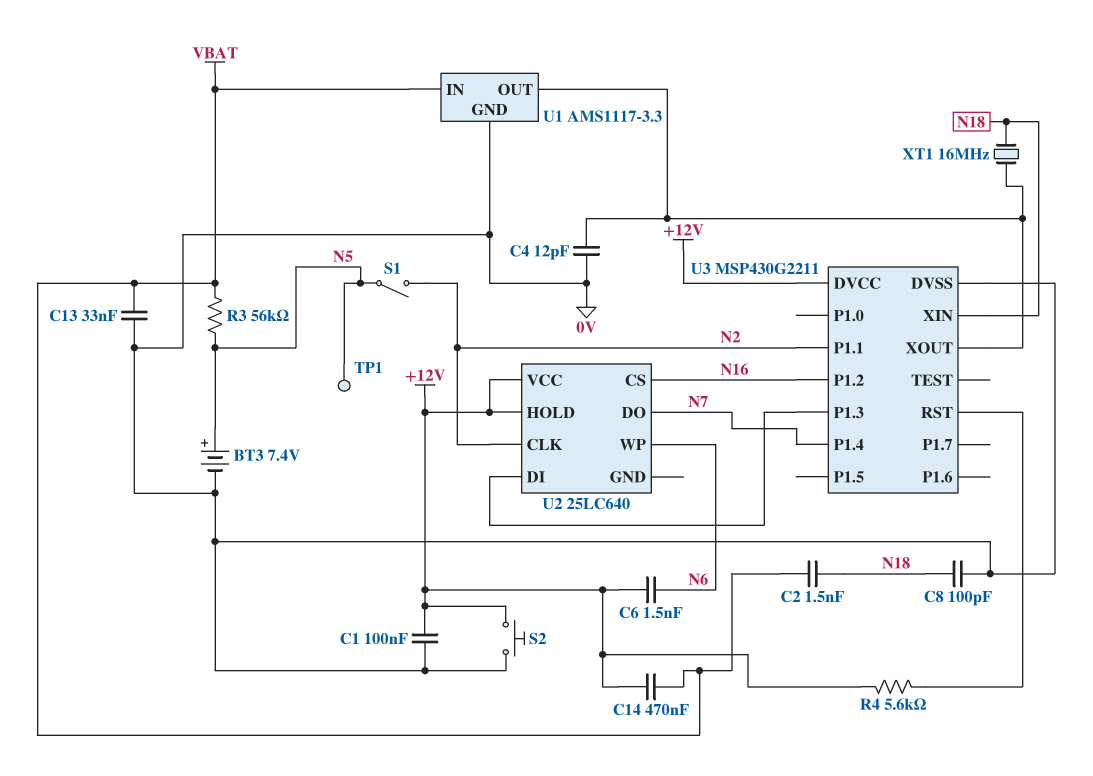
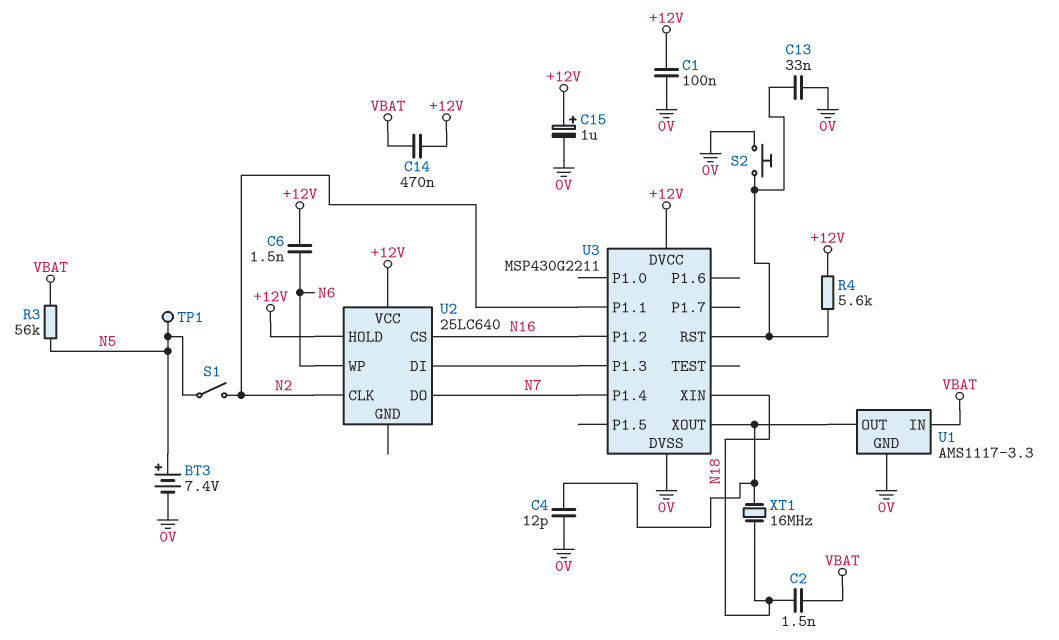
C8: 100pF (0V, N18) -> none
C13: 33nF (0V, VBAT) -> 33nF (0V, U3/RST)
C15: none -> 1uF (plus +12V, minus 0V)
S2: button (+12V, 0V) -> button (0V, U3/RST)

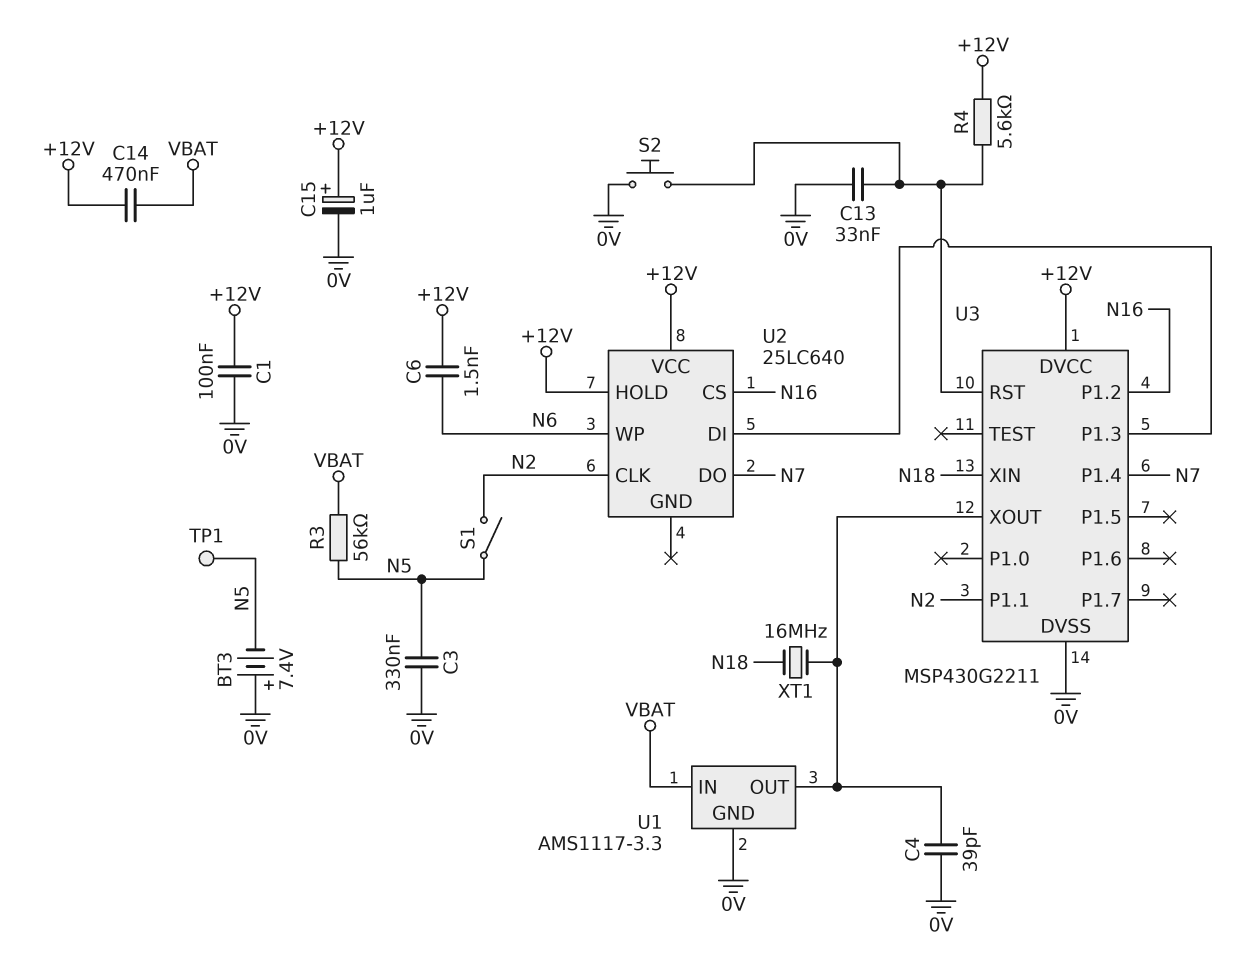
BT3: 7.4V (plus N5, minus 0V) -> 7.4V (plus 0V, minus N5)
C2: 1.5nF (N18, VBAT) -> none
C3: none -> 330nF (0V, N5)
C4: 12pF (0V, U1/OUT) -> 39pF (0V, U1/OUT)

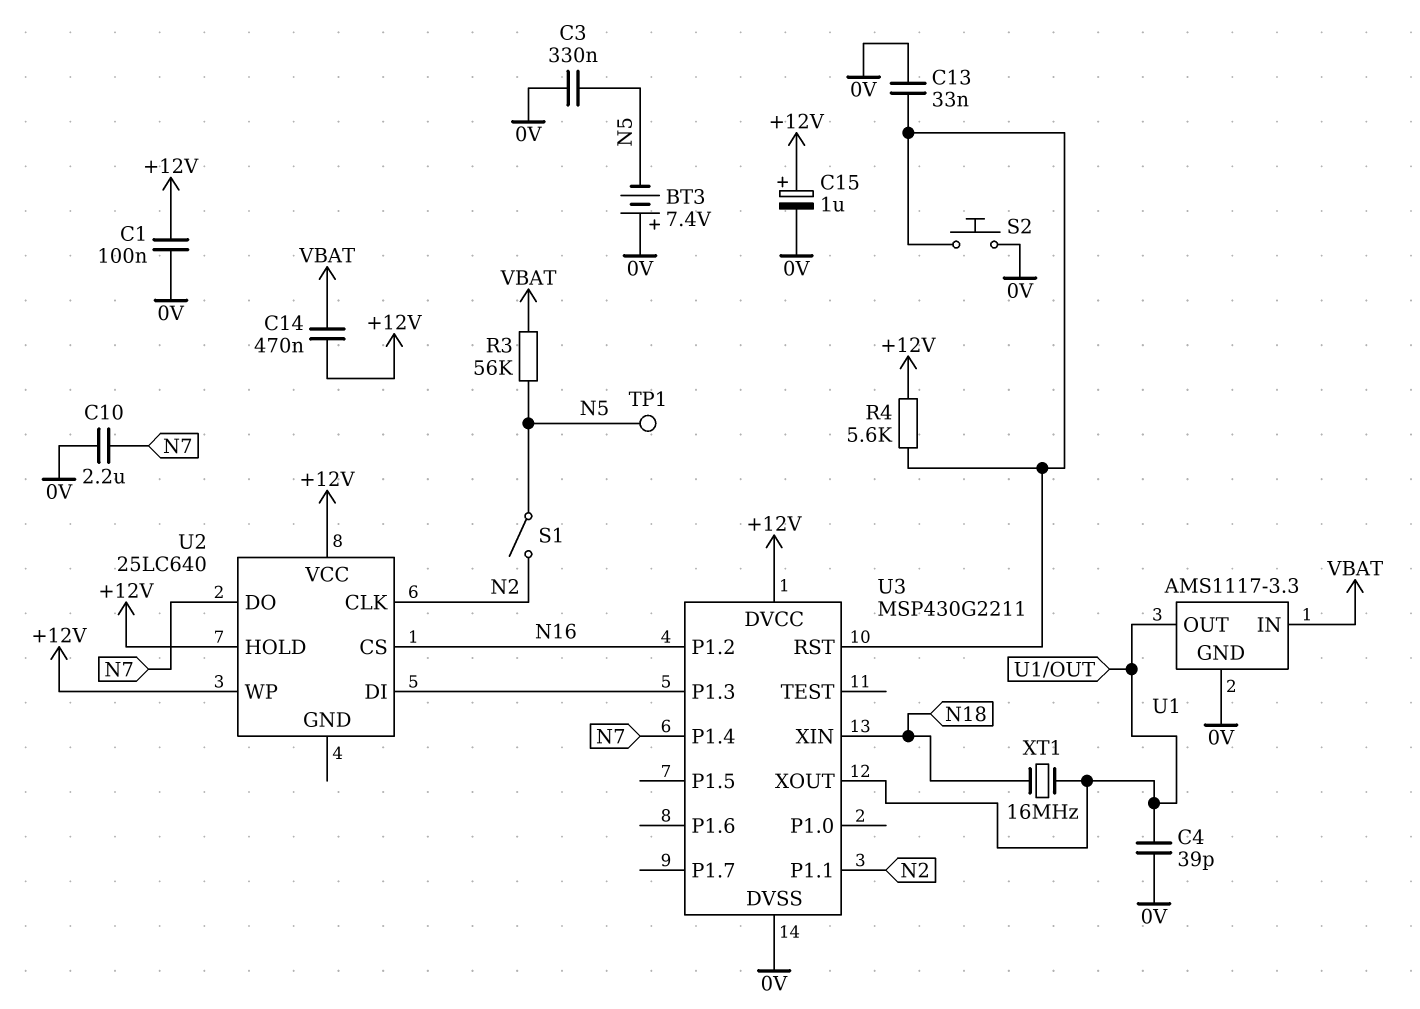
C6: 1.5nF (+12V, N6) -> none
C10: none -> 2.2uF (0V, N7)
U2 pin WP: N6 -> +12V

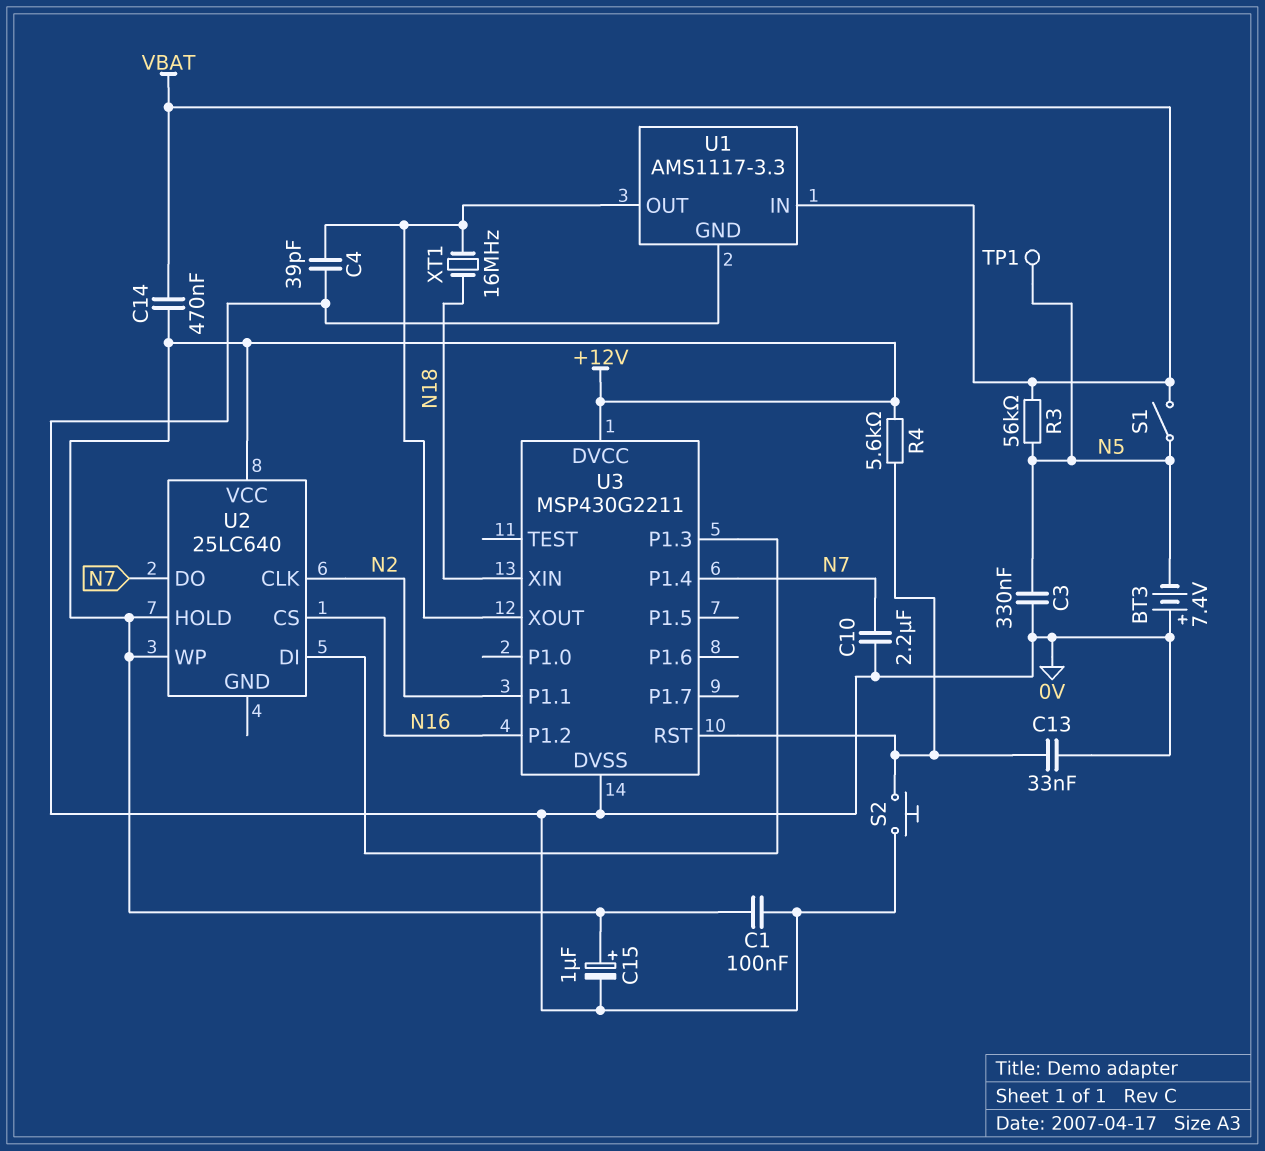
S1: switch (N2, N5) -> switch (N5, VBAT)

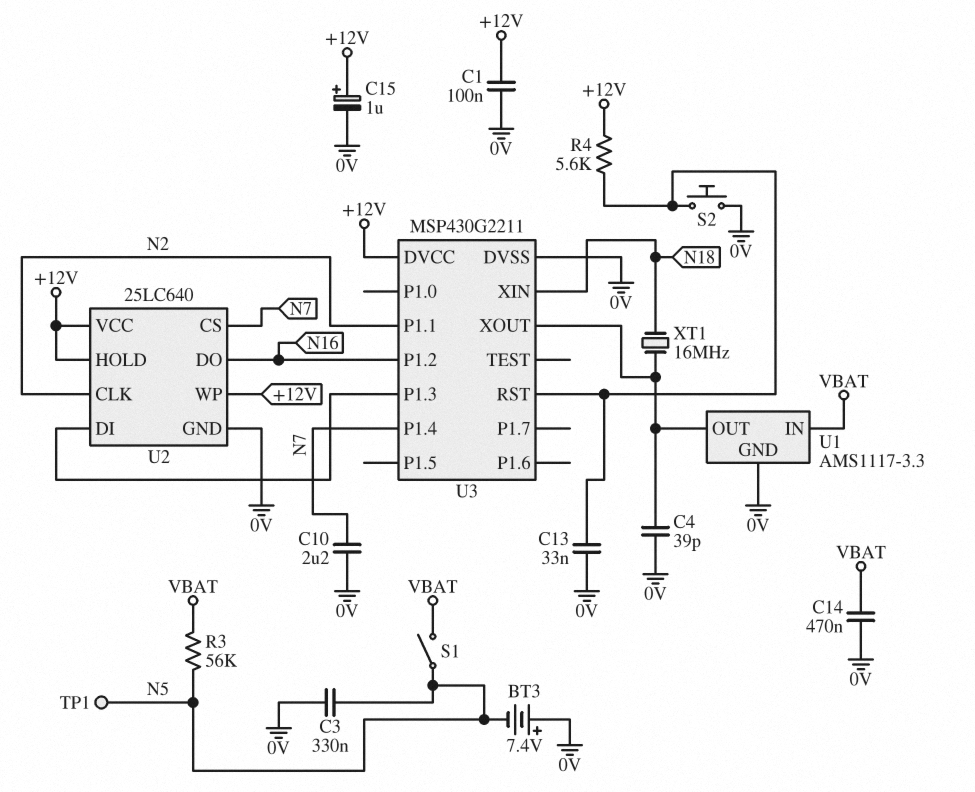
C14: 470nF (+12V, VBAT) -> 470nF (0V, VBAT)
U2 pin CS: N16 -> N7
U2 pin DO: N7 -> N16
U2 pin GND: none -> 0V

